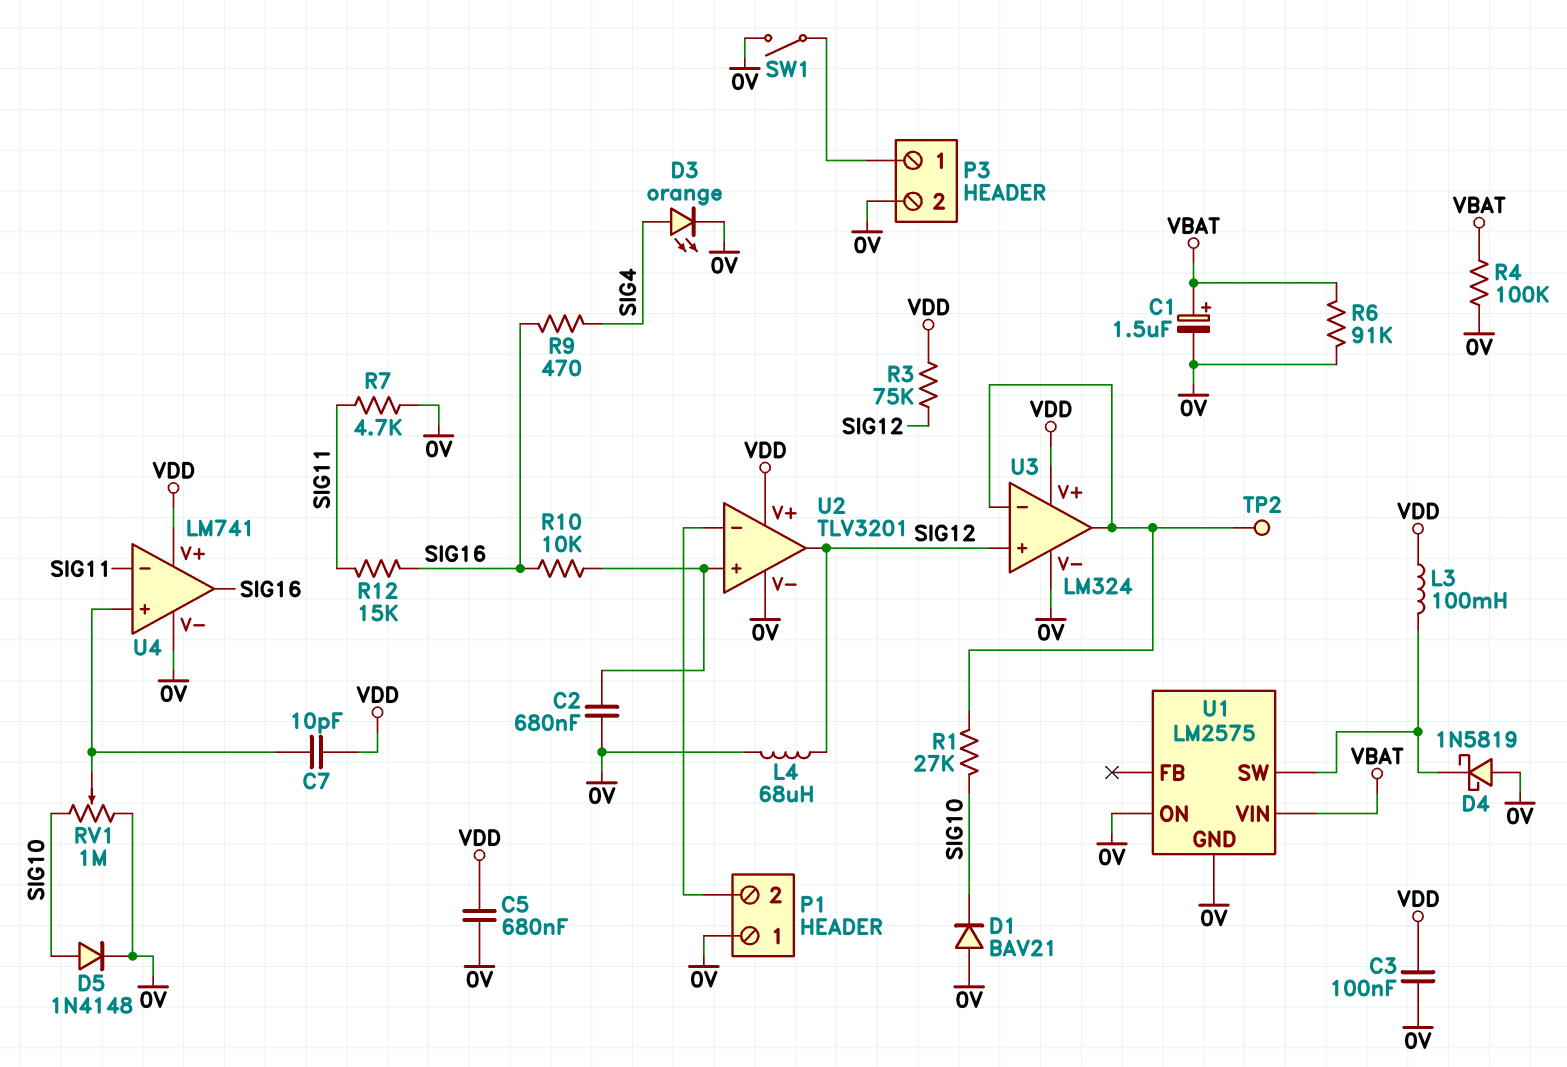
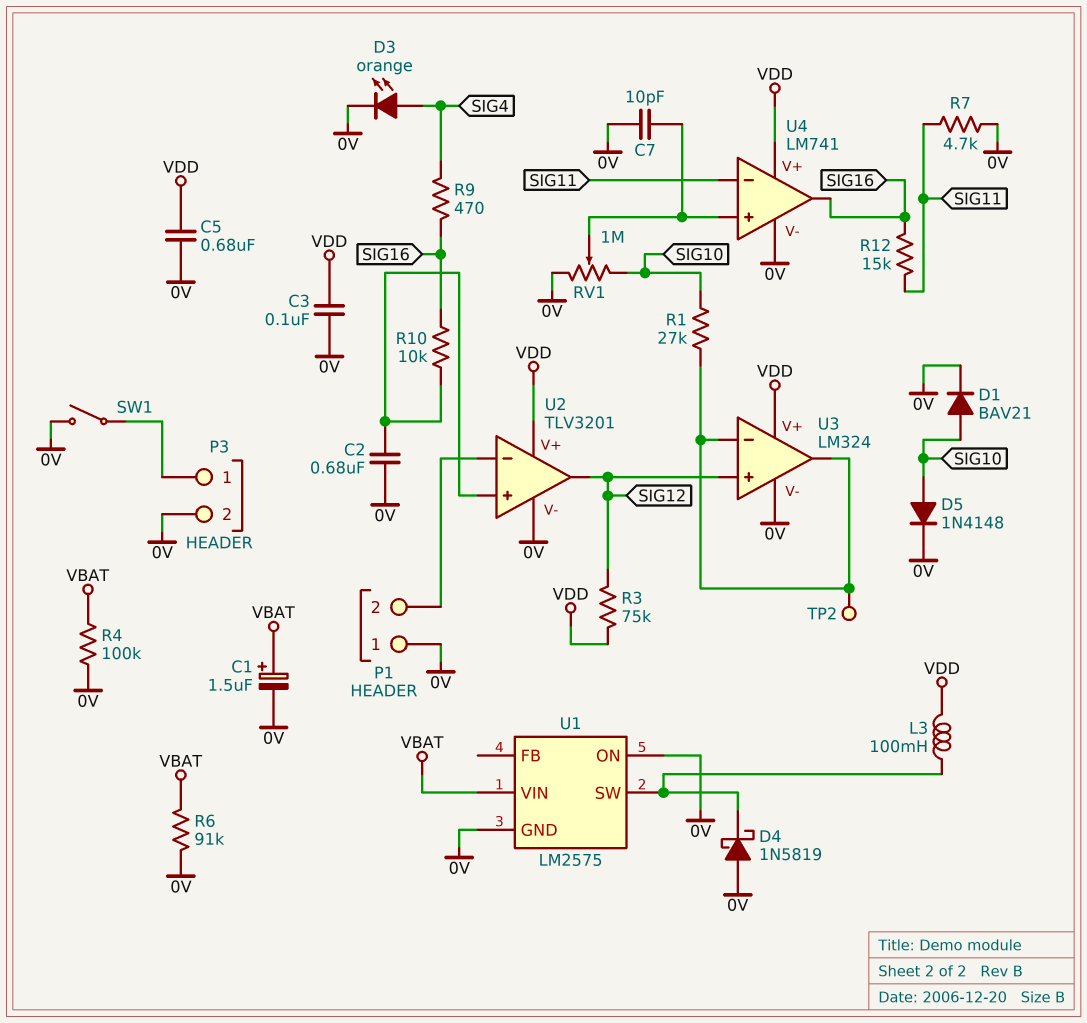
C7: 10pF (U4/in+, VDD) -> 10pF (0V, U4/in+)
D1: diode BAV21 (A 0V, K SIG10) -> diode BAV21 (A SIG10, K 0V)
L4: 68uH (0V, SIG12) -> none

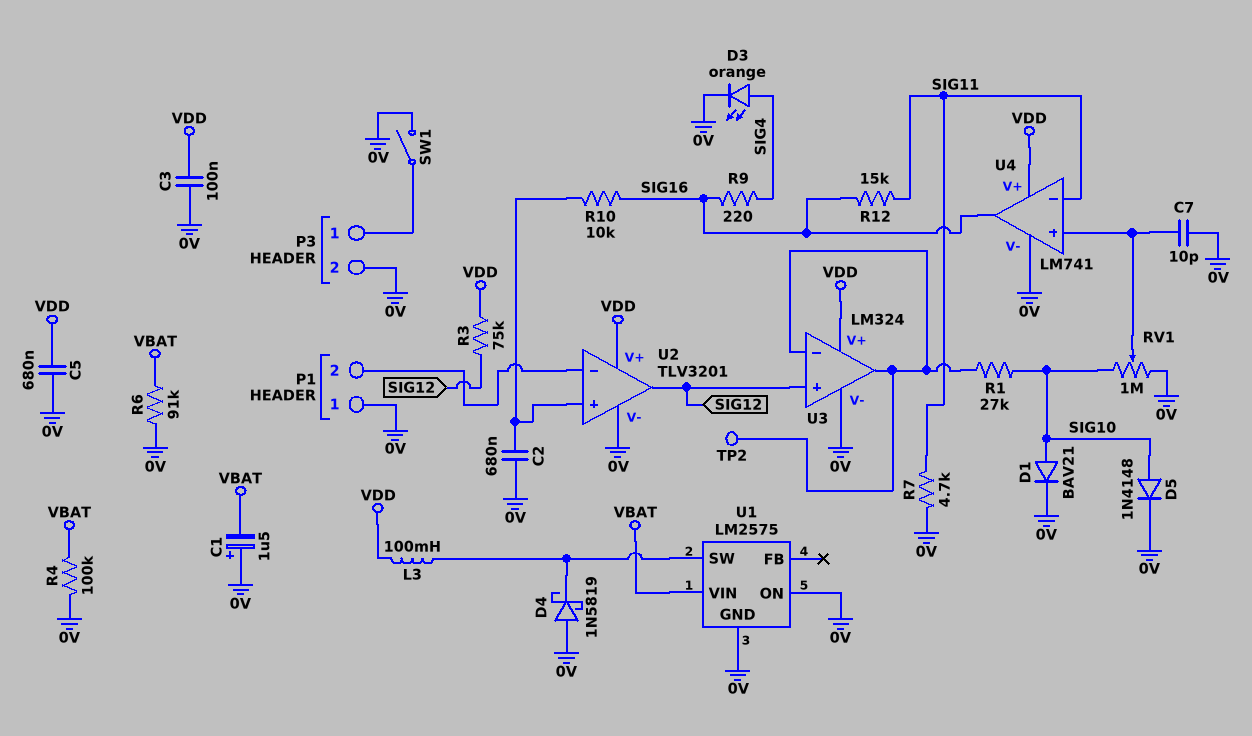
C1: 1.5uF (plus VBAT, minus 0V) -> 1.5uF (plus 0V, minus VBAT)
R9: 470 (SIG4, SIG16) -> 220 (SIG4, SIG16)

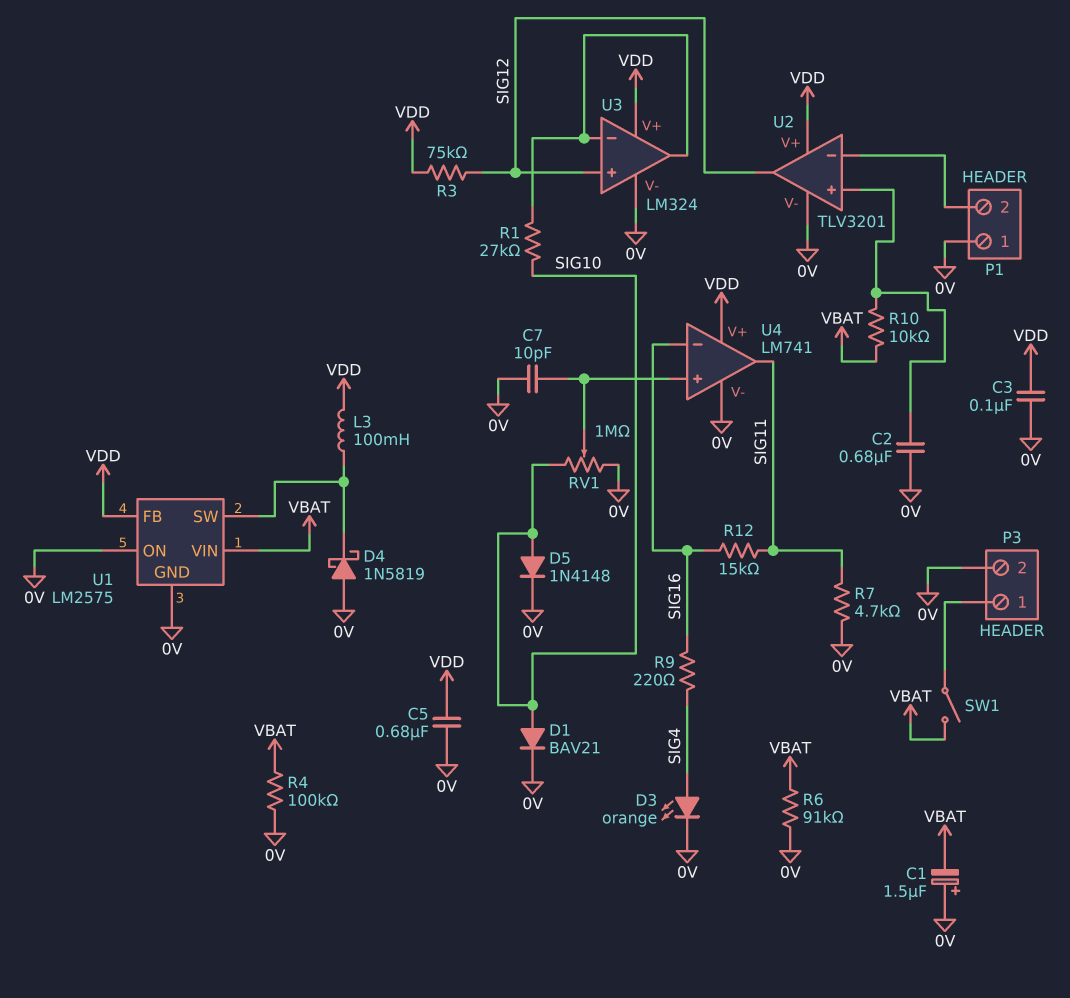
R10: 10k (SIG16, U2/in+) -> 10k (U2/in+, VBAT)
SW1: switch (0V, P3/1) -> switch (P3/1, VBAT)
TP2: test point (U3/in-) -> none
U1 pin FB: none -> VDD
U4 pin in-: SIG11 -> SIG16
U4 pin out: SIG16 -> SIG11

